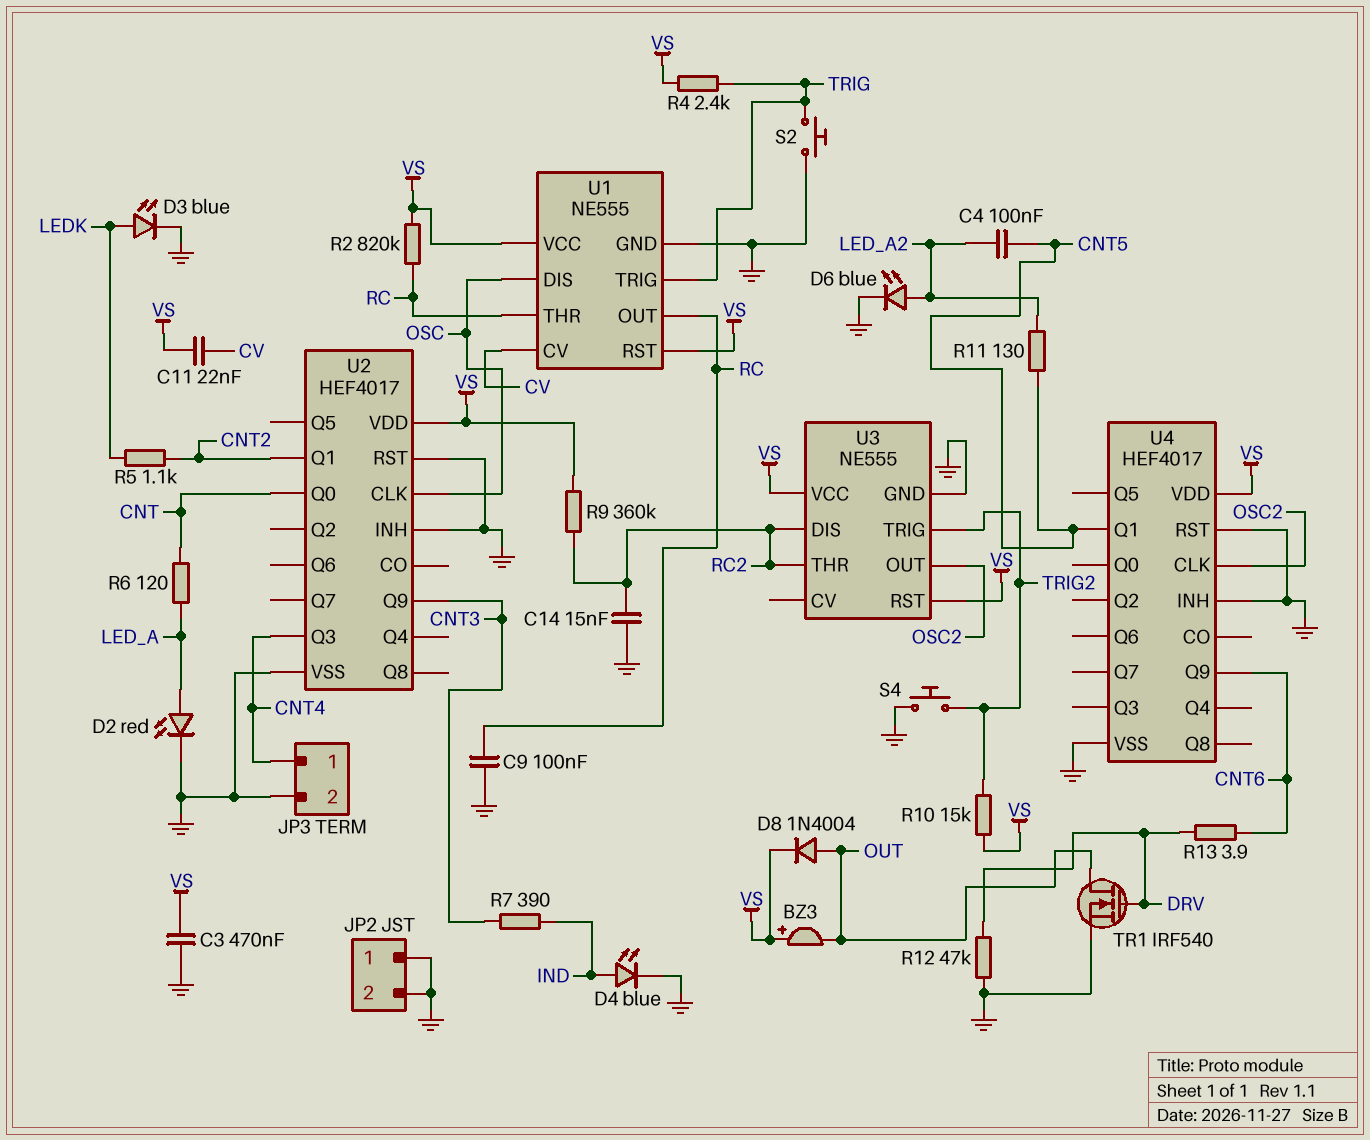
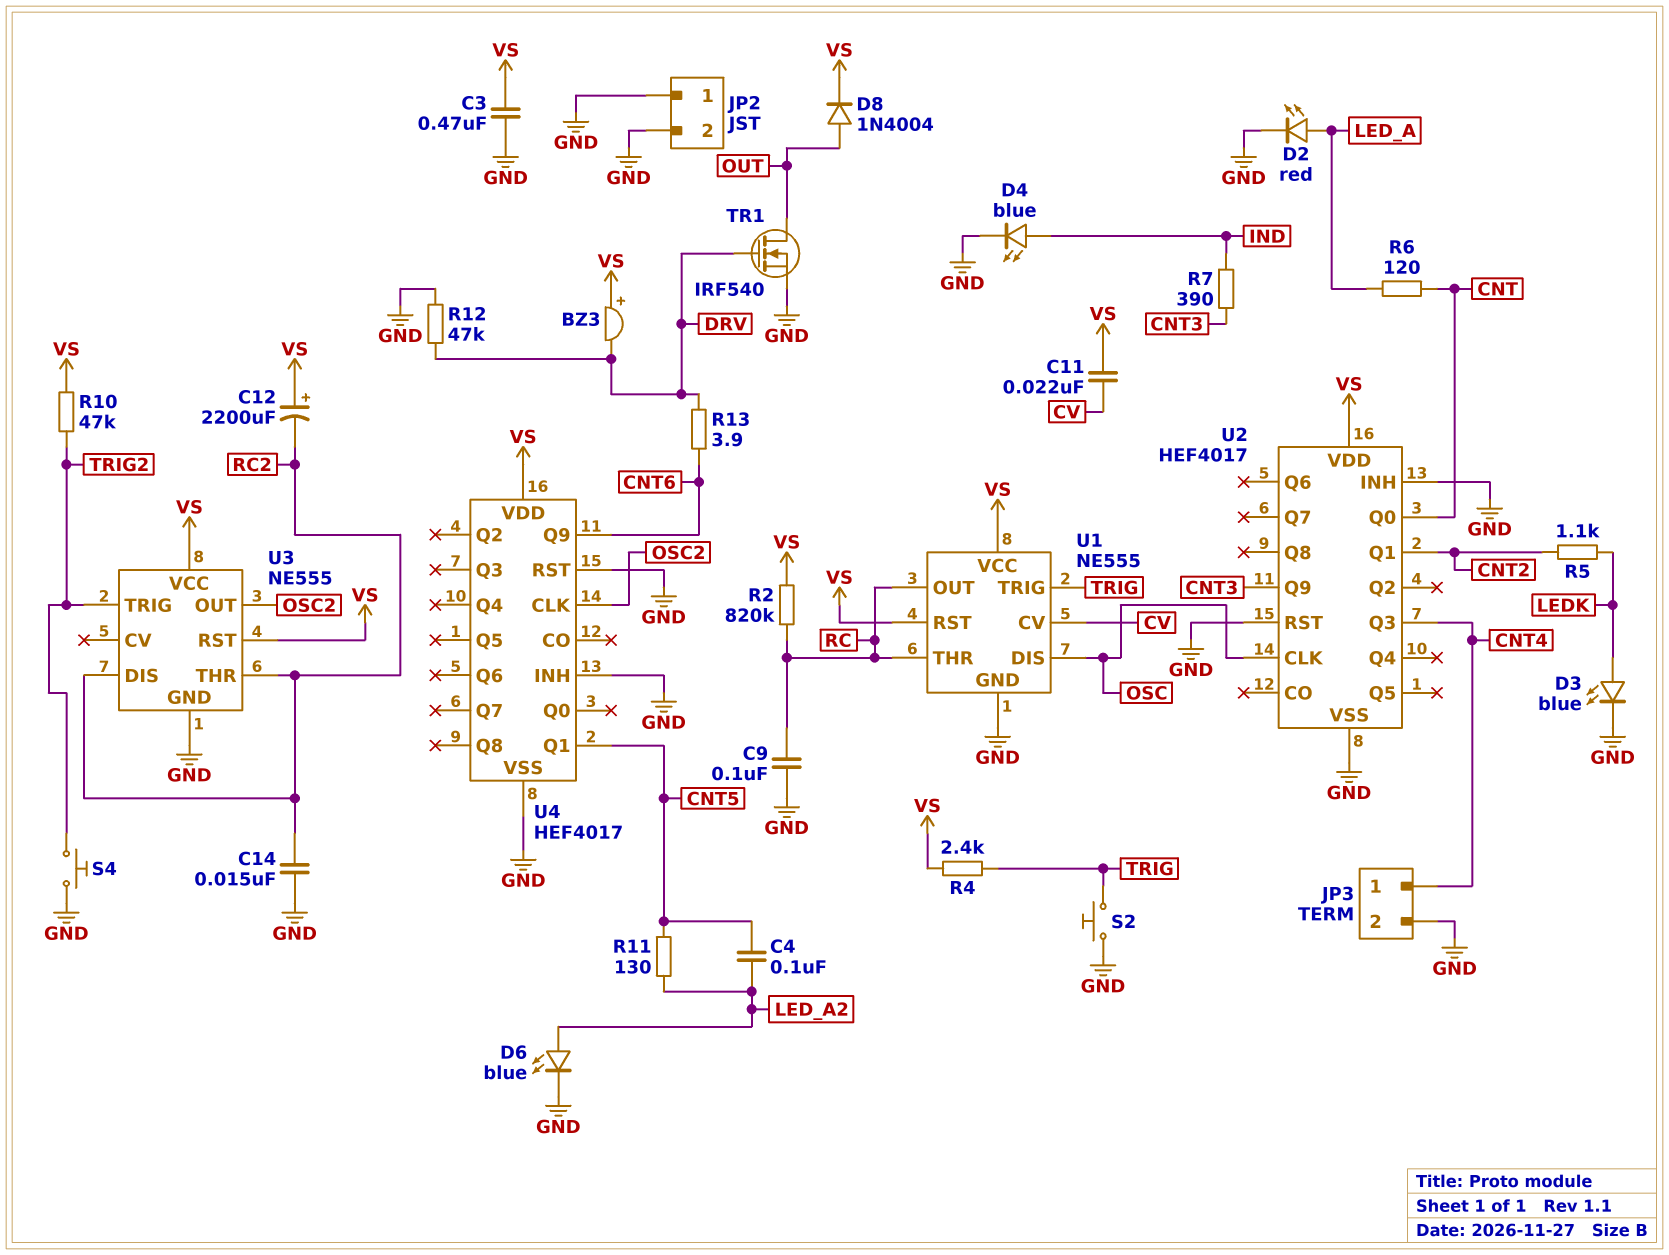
BZ3: buzzer (plus VS, minus OUT) -> buzzer (plus VS, minus DRV)
C12: none -> 2200uF (plus VS, minus RC2)
R9: 360k (RC2, VS) -> none
R10: 15k (TRIG2, VS) -> 47k (TRIG2, VS)

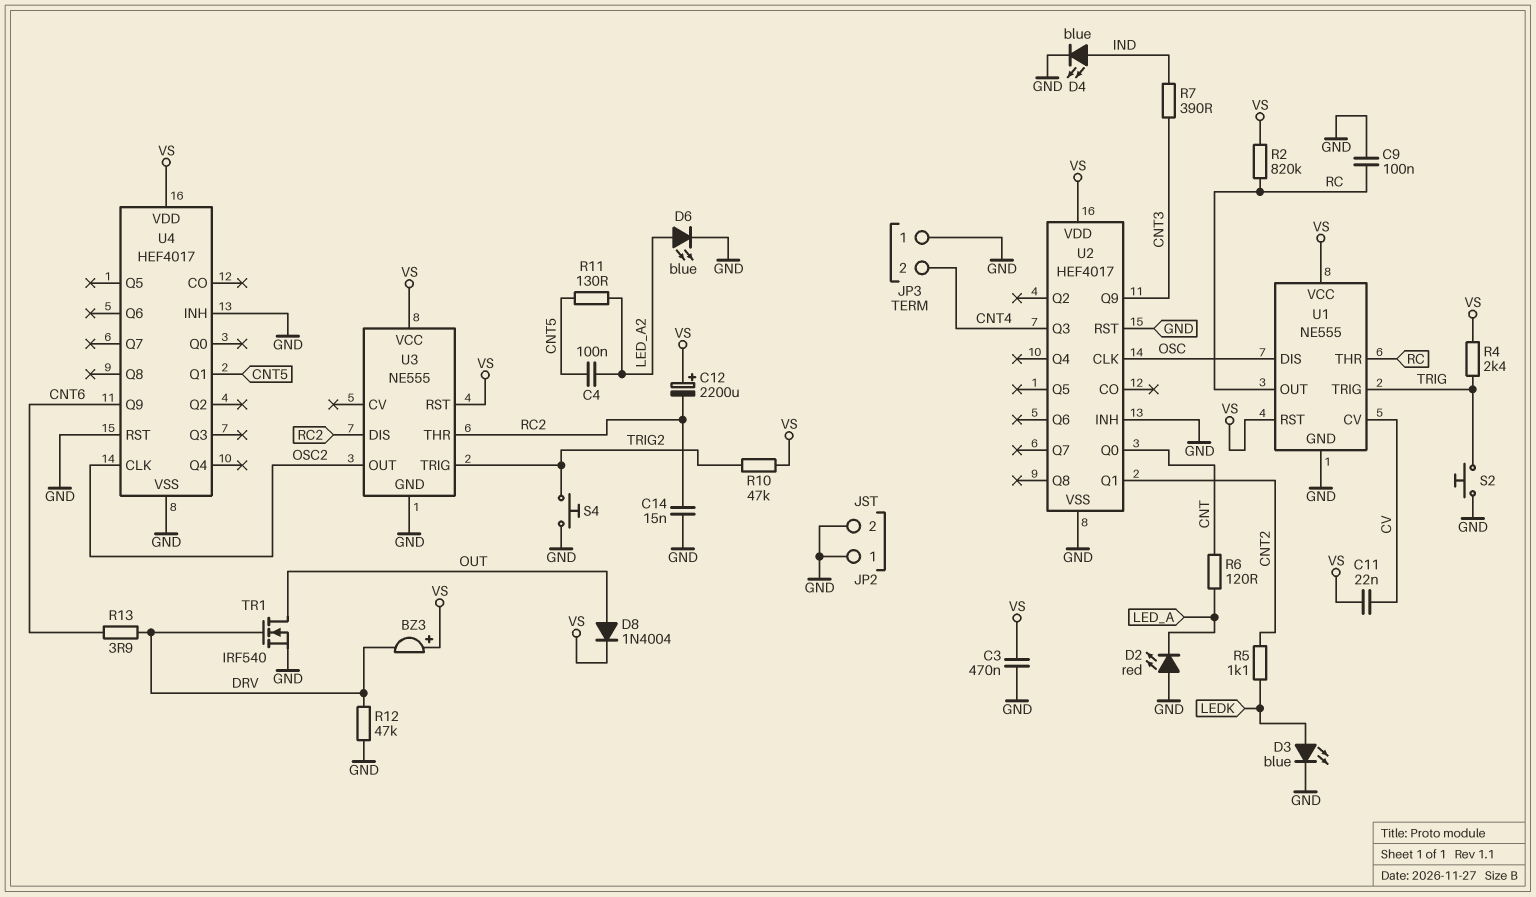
D2: LED red (A LED_A, K GND) -> LED red (A GND, K LED_A)
JP3 pin 1: CNT4 -> GND
JP3 pin 2: GND -> CNT4

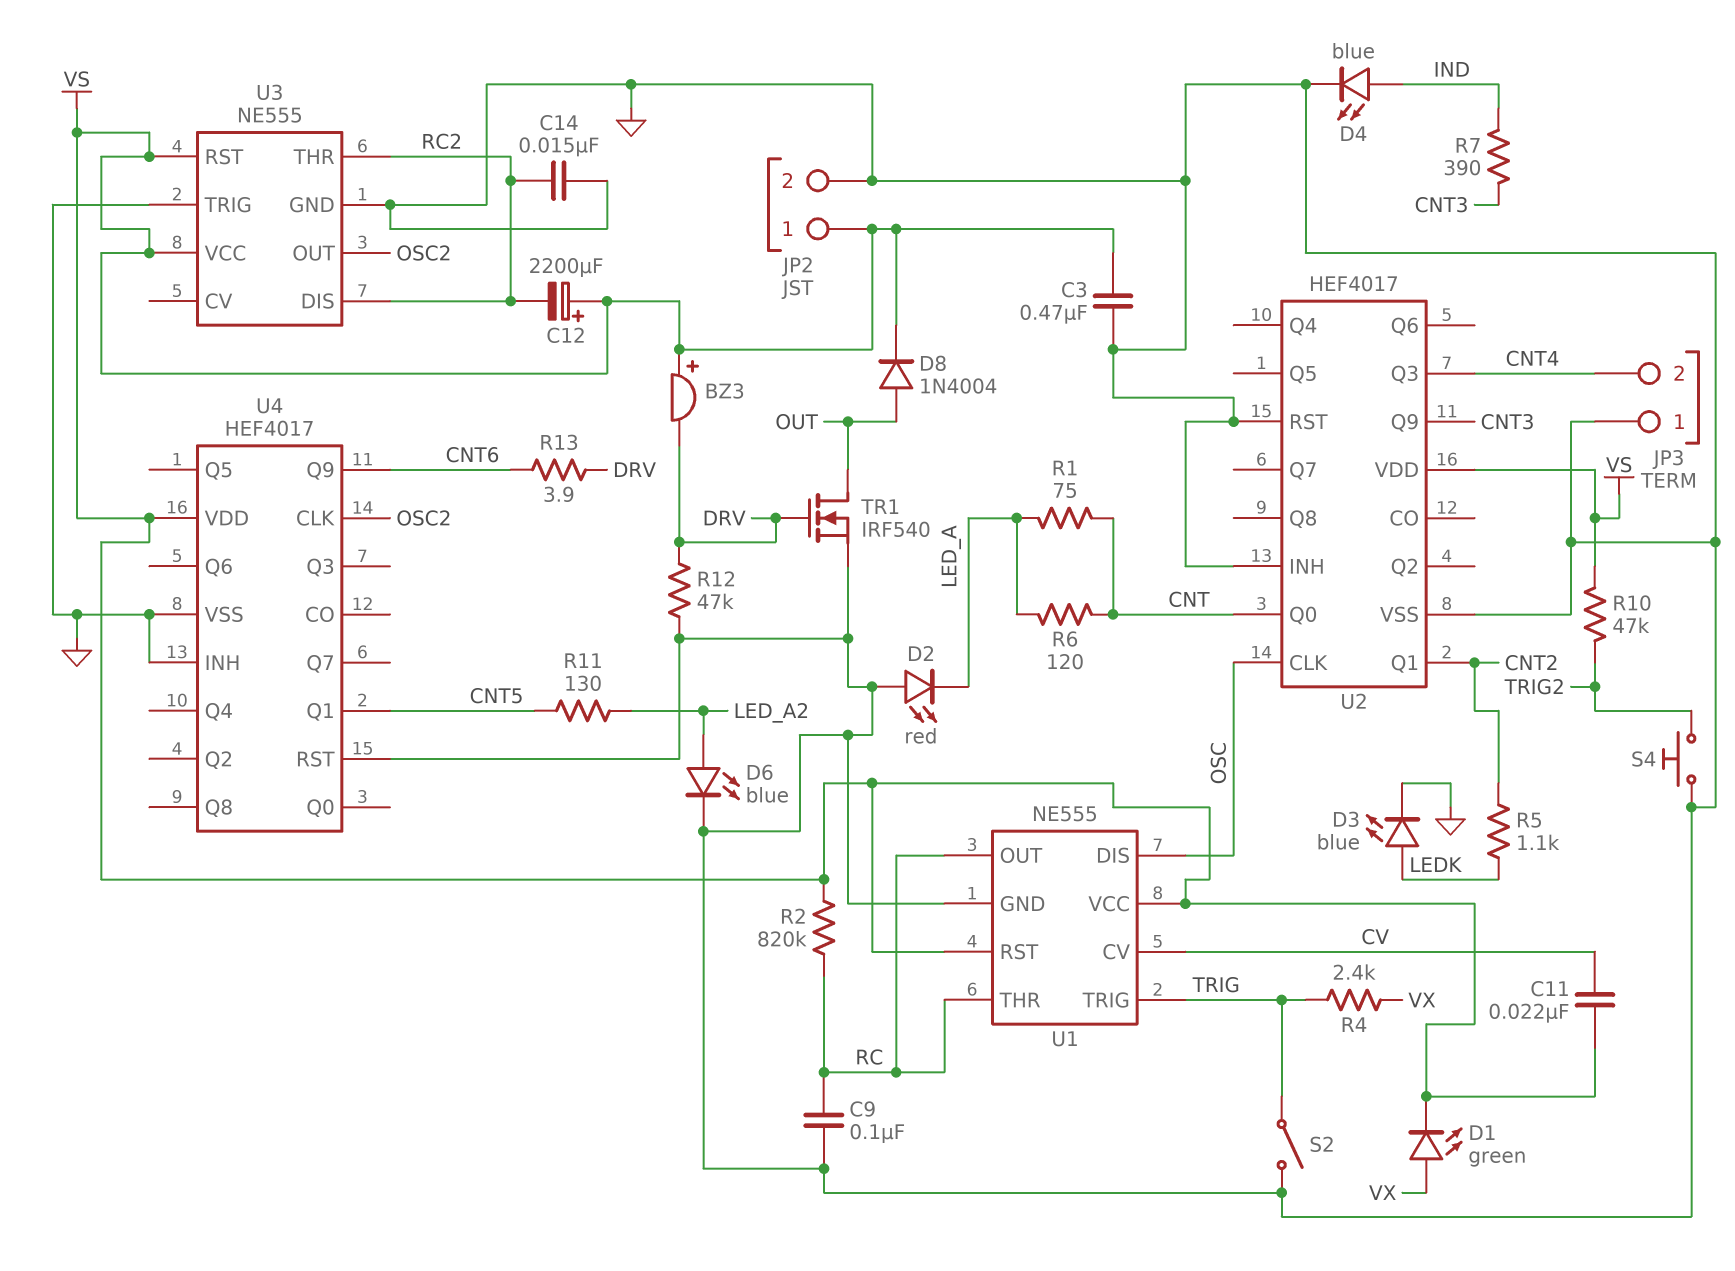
C4: 100nF (CNT5, LED_A2) -> none
D1: none -> LED green (A VX, K VS)
JP2 pin 1: GND -> VS
R1: none -> 75 (CNT, LED_A)
R4: 2.4k (TRIG, VS) -> 2.4k (TRIG, VX)
S2: button (GND, TRIG) -> switch (GND, TRIG)
U3 pin TRIG: TRIG2 -> GND

